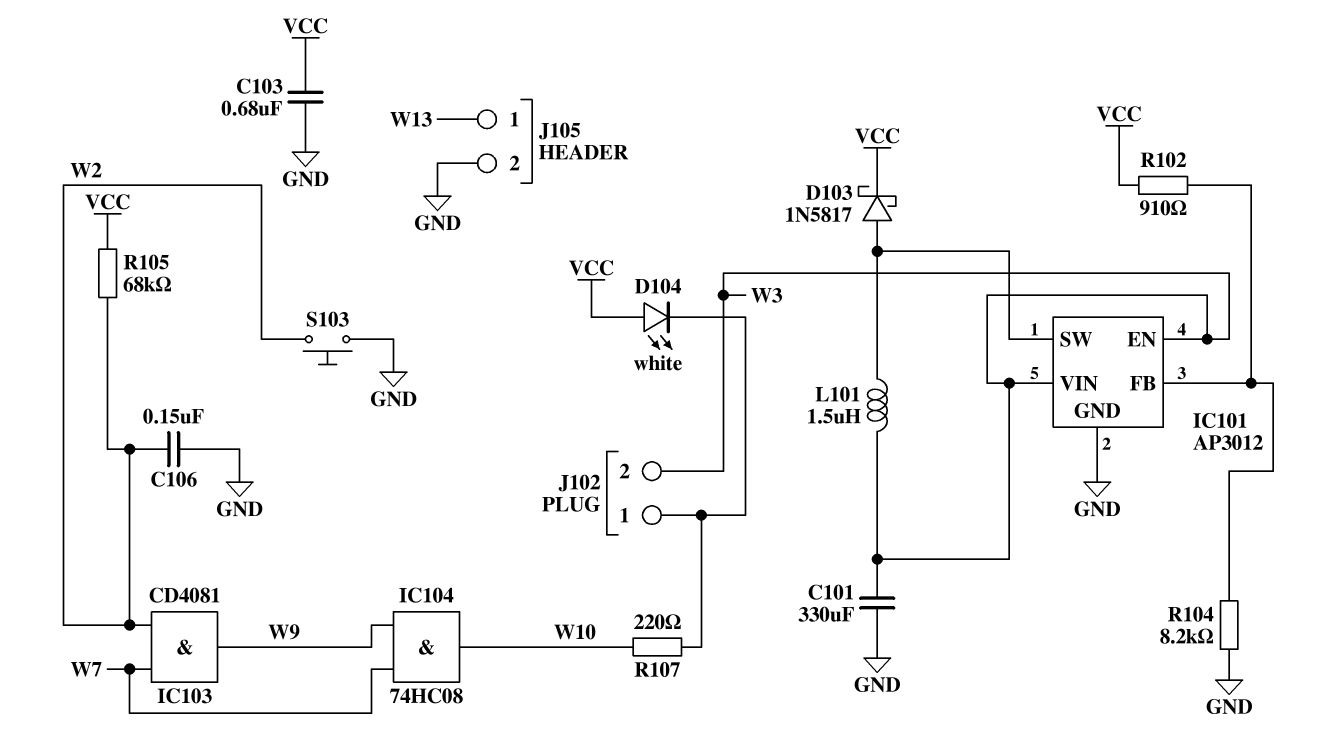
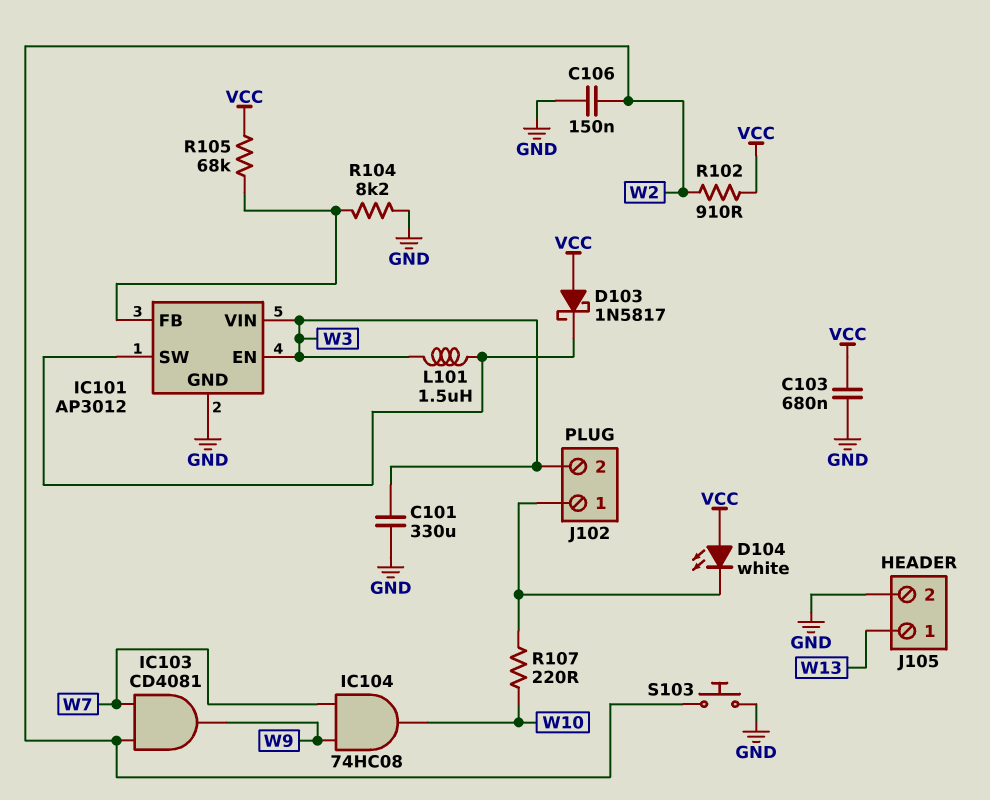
D103: schottky 1N5817 (A IC101/SW, K VCC) -> schottky 1N5817 (A VCC, K IC101/SW)
R102: 910 (IC101/FB, VCC) -> 910 (VCC, W2)
R105: 68k (VCC, W2) -> 68k (IC101/FB, VCC)

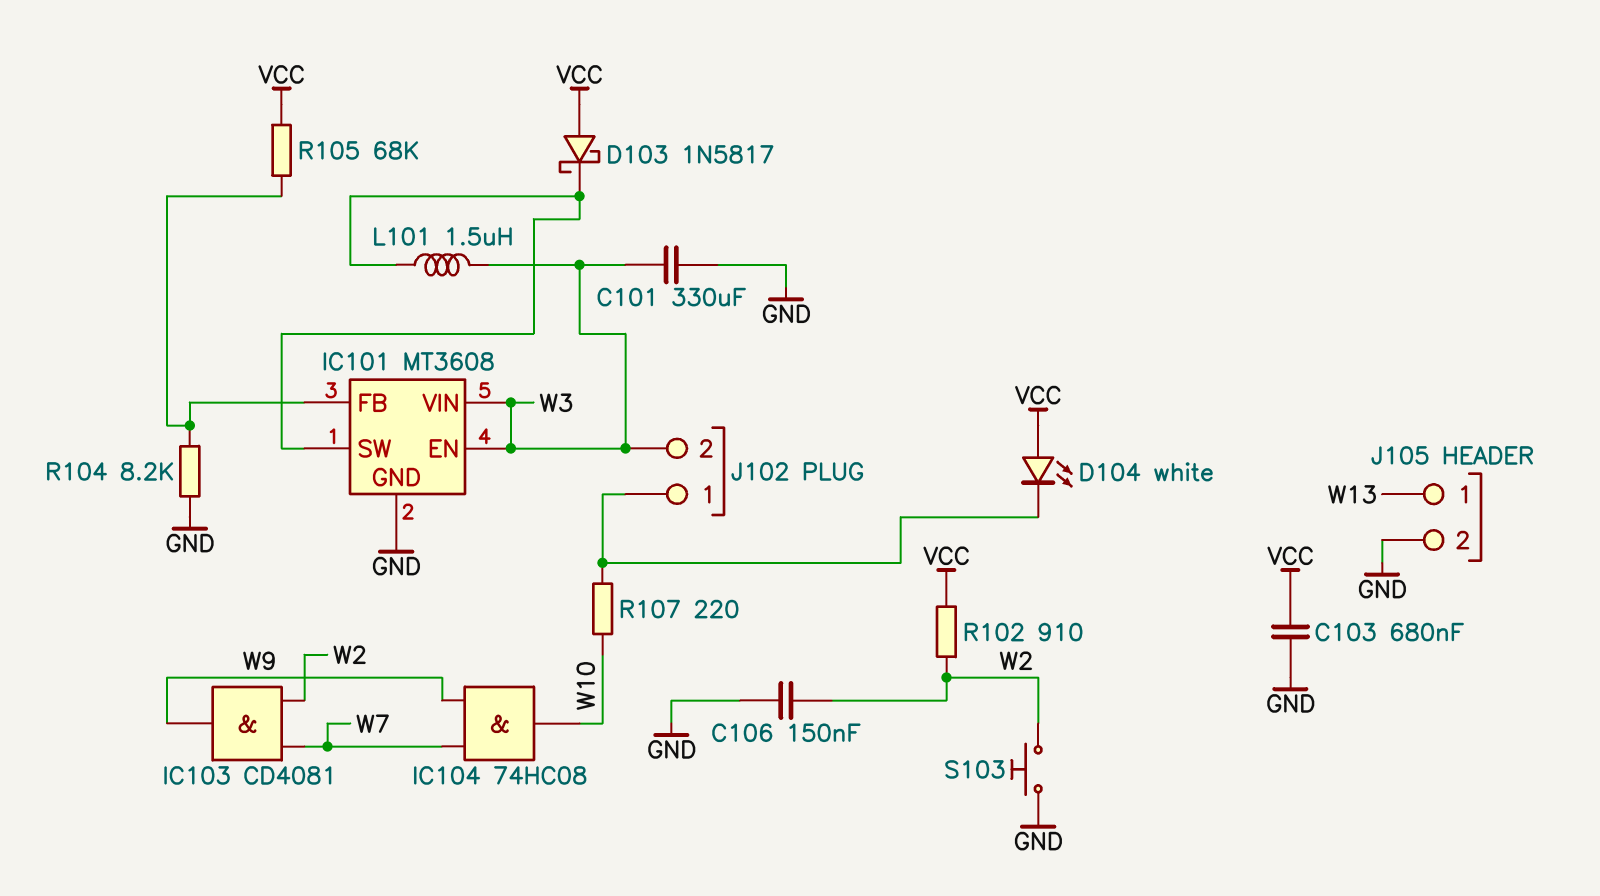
IC101: AP3012 -> MT3608

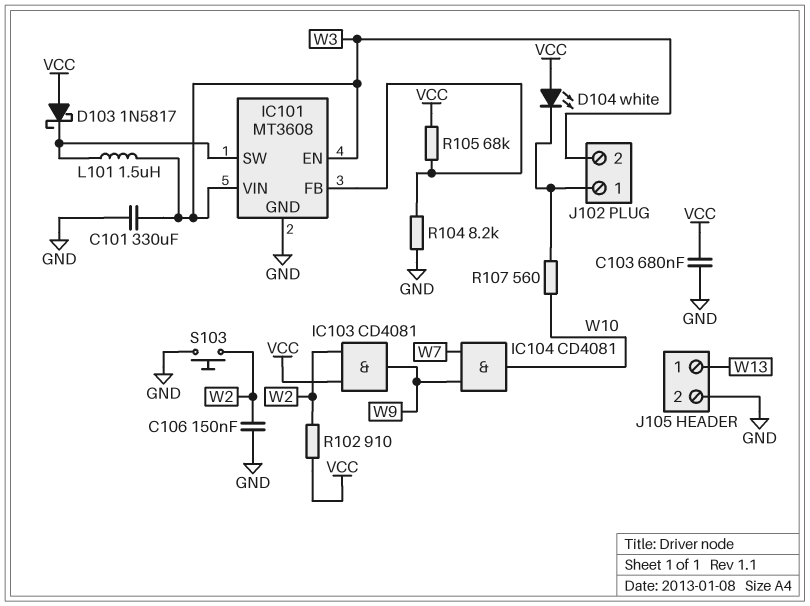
IC103: AND CD4081 (in W2, in W7, out W9) -> AND CD4081 (in VCC, in W2, out W9)
IC104: AND 74HC08 (in W7, in W9, out W10) -> AND CD4081 (in W7, in W9, out W10)
R107: 220 (J102/1, W10) -> 560 (J102/1, W10)

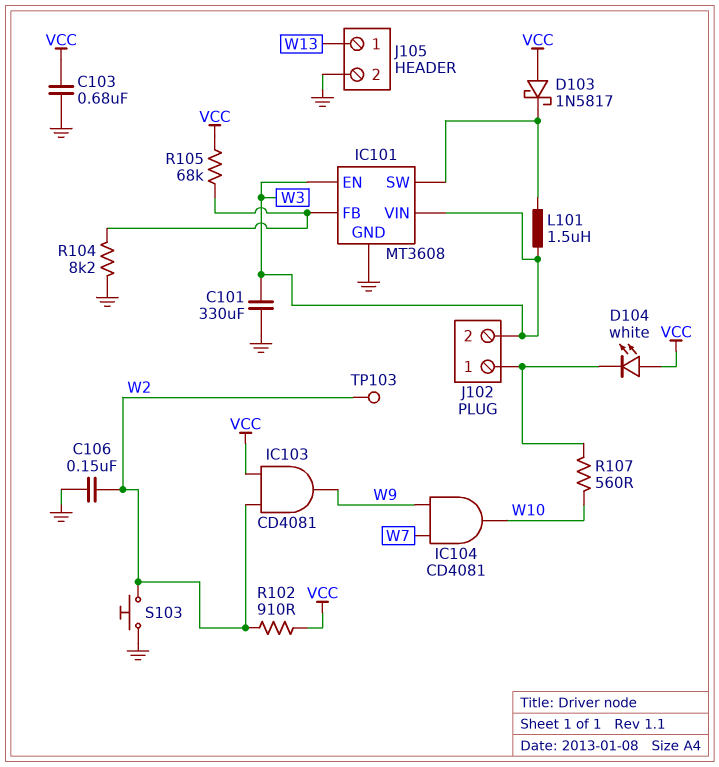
TP103: none -> test point (W2)

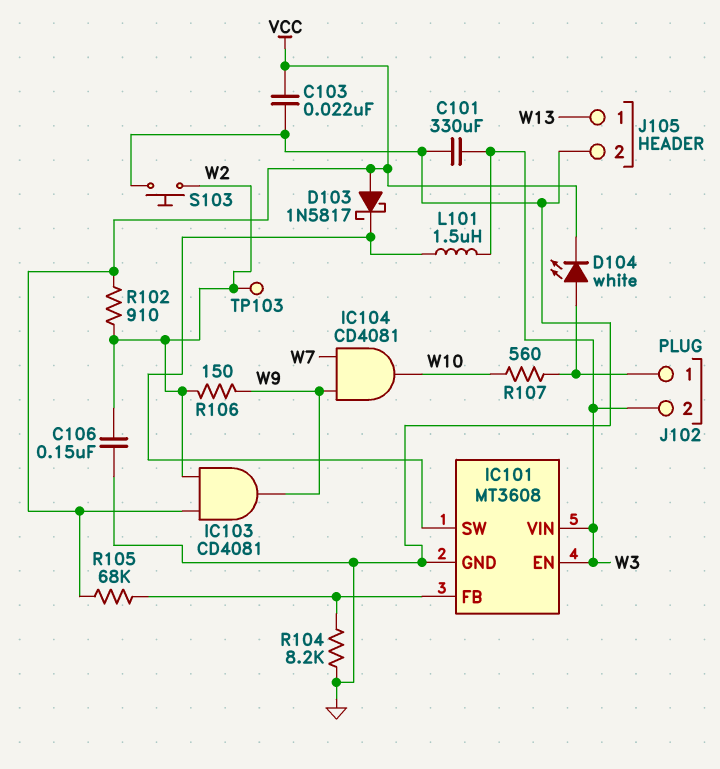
C103: 680nF (GND, VCC) -> 22nF (GND, VCC)
D104: LED white (A VCC, K J102/1) -> LED white (A J102/1, K VCC)
R106: none -> 150 (W2, W9)

